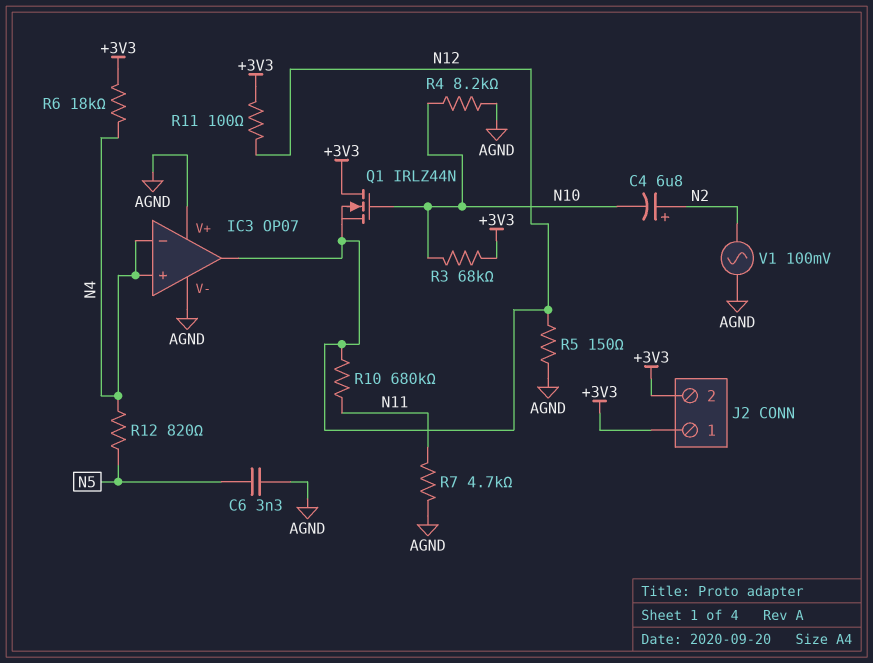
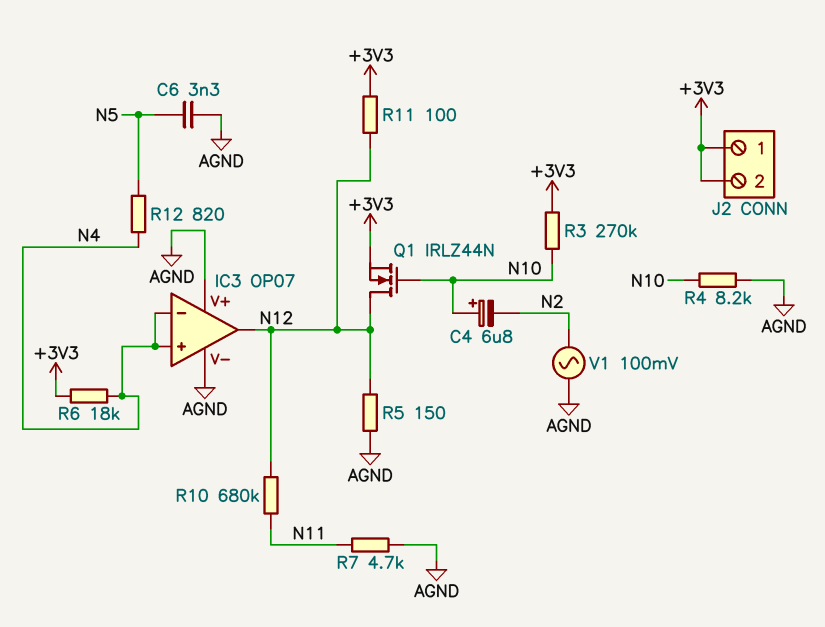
C4: 6.8uF (plus N2, minus N10) -> 6.8uF (plus N10, minus N2)
Q1: NMOS IRLZ44N (G N10, D +3V3, S N12) -> NMOS IRLZ44N (G N10, D N12, S +3V3)
R3: 68k (+3V3, N10) -> 270k (+3V3, N10)

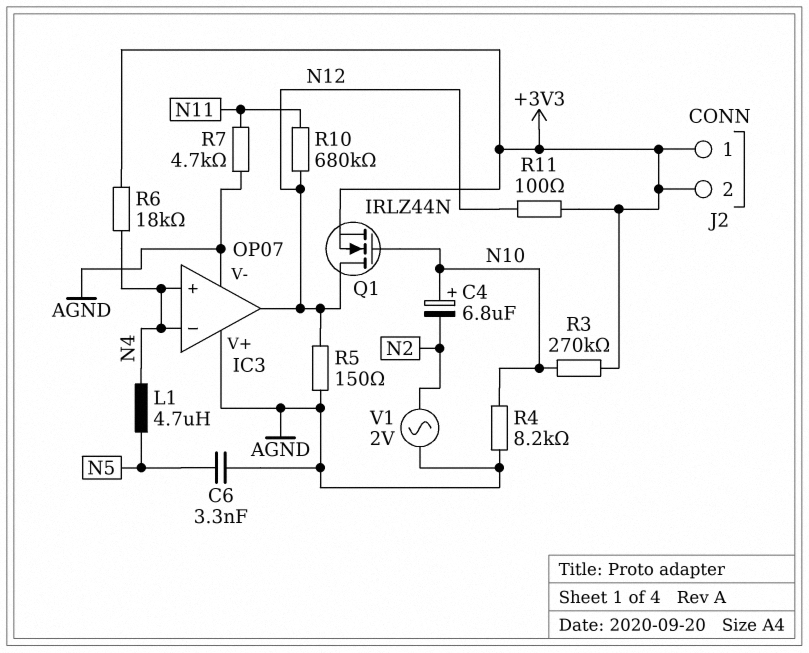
L1: none -> 4.7uH (N4, N5)
R12: 820 (N4, N5) -> none
V1: AC 100mV (AGND, N2) -> AC 2V (AGND, N2)

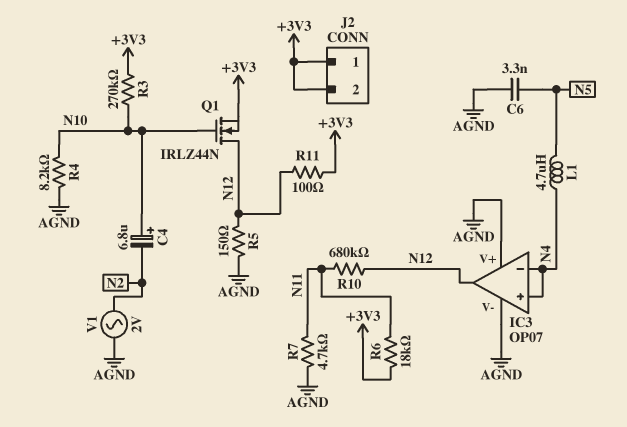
R6: 18k (+3V3, N4) -> 18k (+3V3, N11)

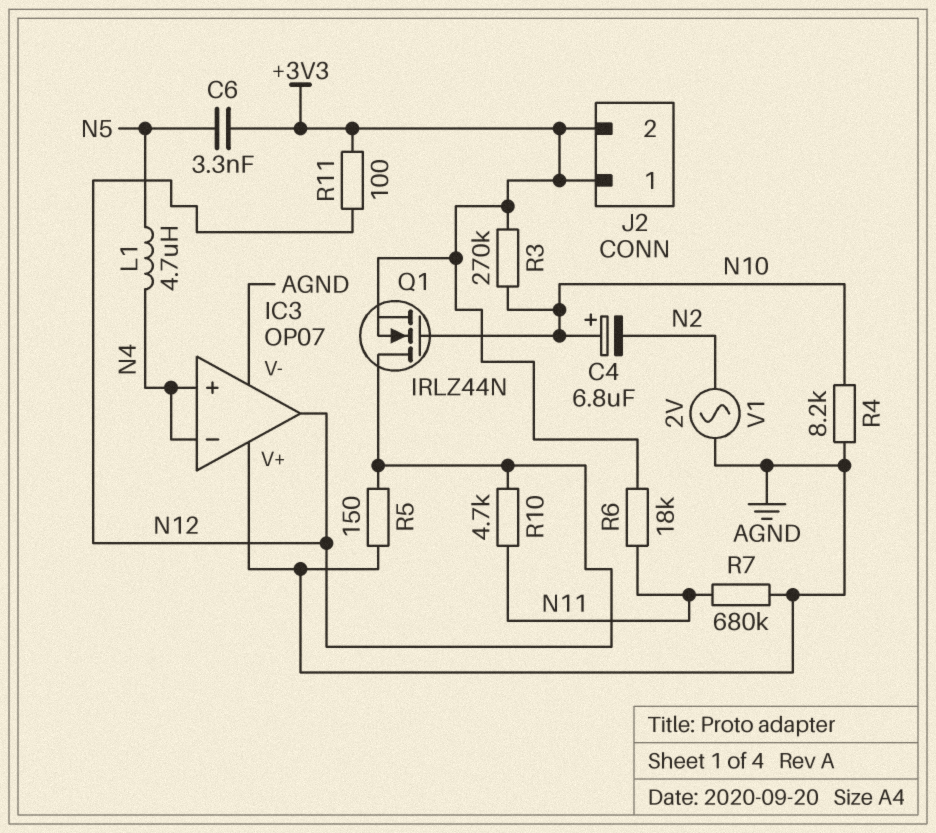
C6: 3.3nF (AGND, N5) -> 3.3nF (+3V3, N5)
R7: 4.7k (AGND, N11) -> 680k (AGND, N11)
R10: 680k (N11, N12) -> 4.7k (N11, N12)

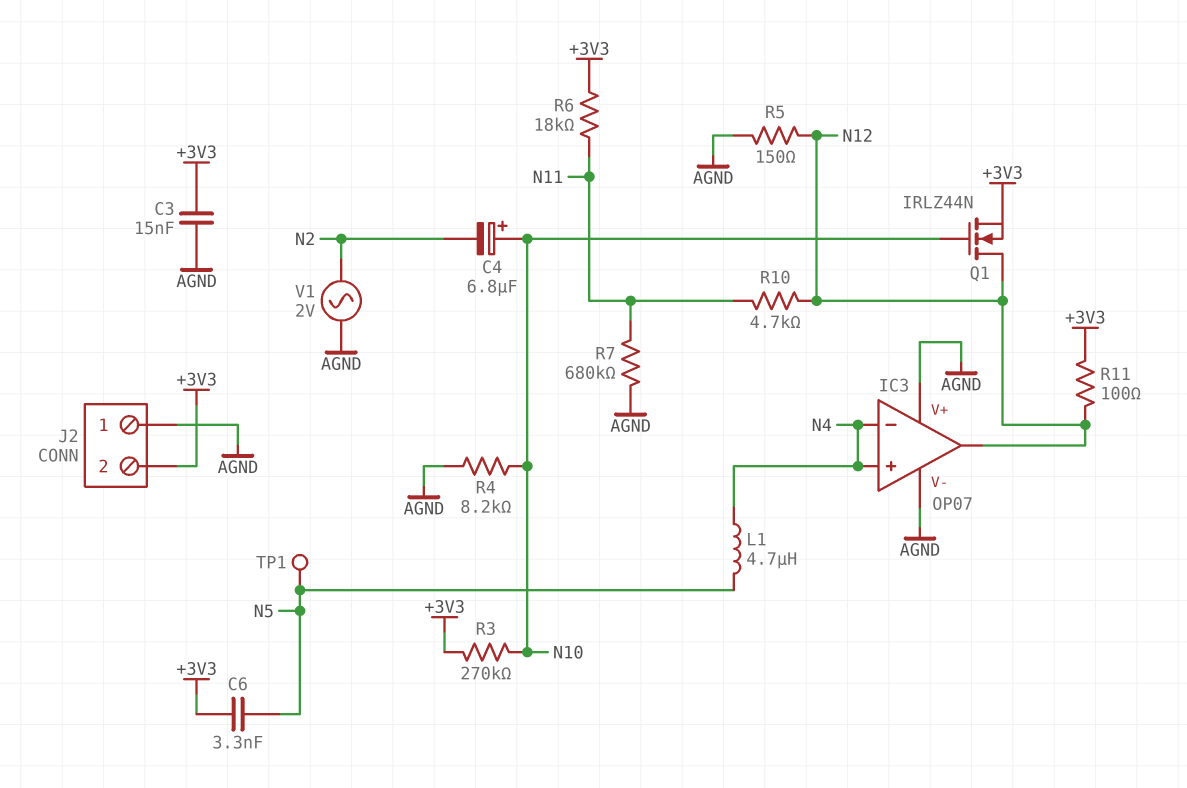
C3: none -> 15nF (+3V3, AGND)
J2 pin 1: +3V3 -> AGND
TP1: none -> test point (N5)

